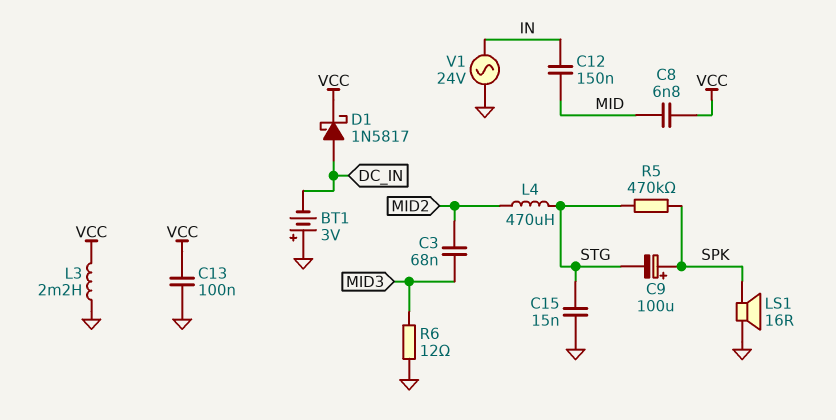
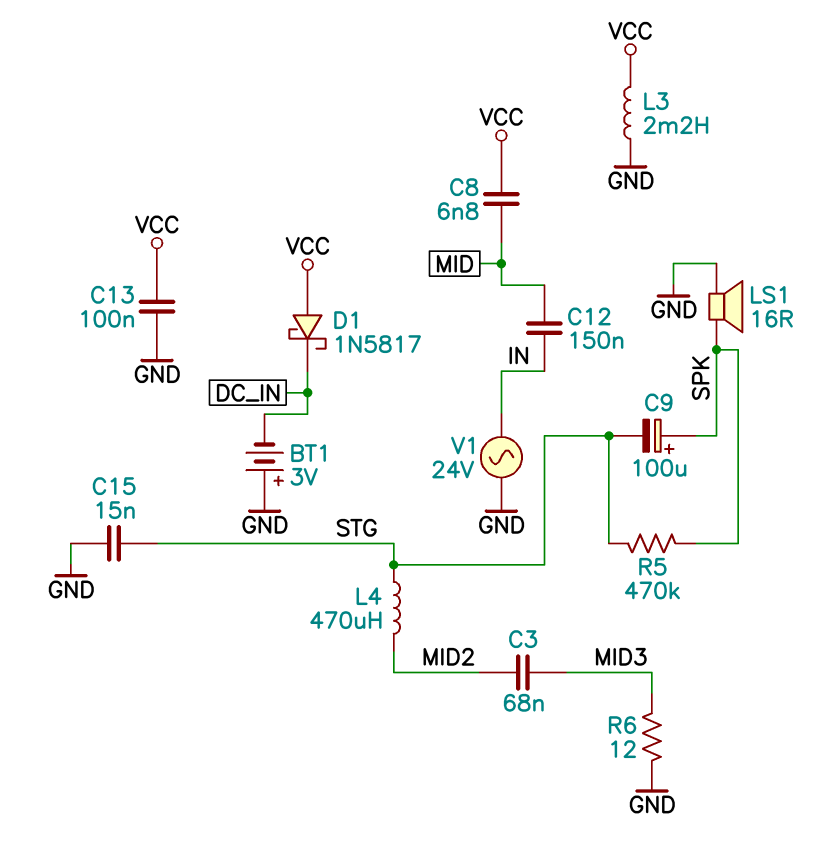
D1: schottky 1N5817 (A DC_IN, K VCC) -> schottky 1N5817 (A VCC, K DC_IN)

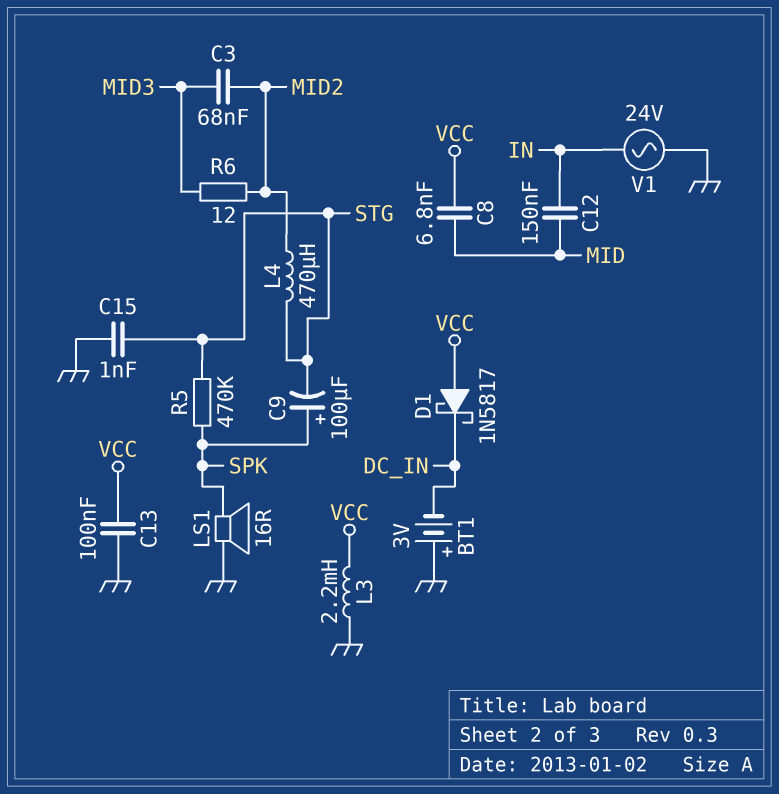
C15: 15nF (GND, STG) -> 1nF (GND, STG)
R6: 12 (GND, MID3) -> 12 (MID2, MID3)

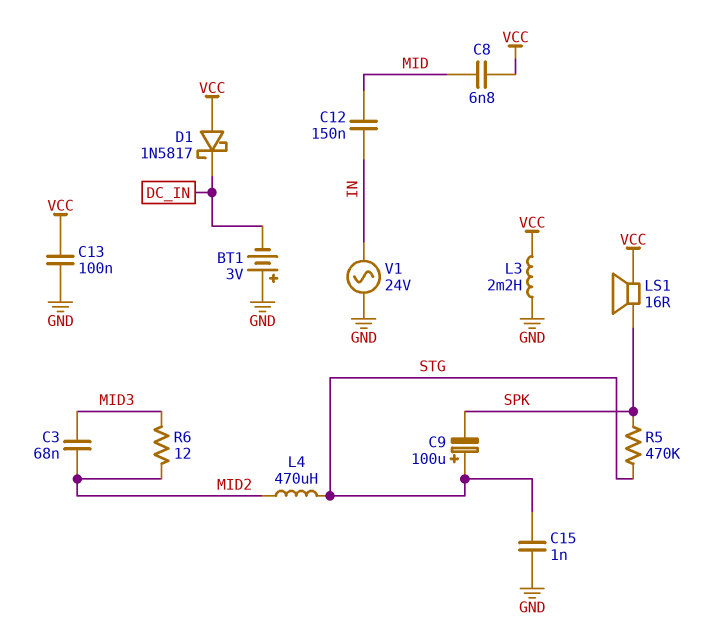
C9: 100uF (plus SPK, minus STG) -> 100uF (plus STG, minus SPK)
LS1: speaker 16R (GND, SPK) -> speaker 16R (SPK, VCC)

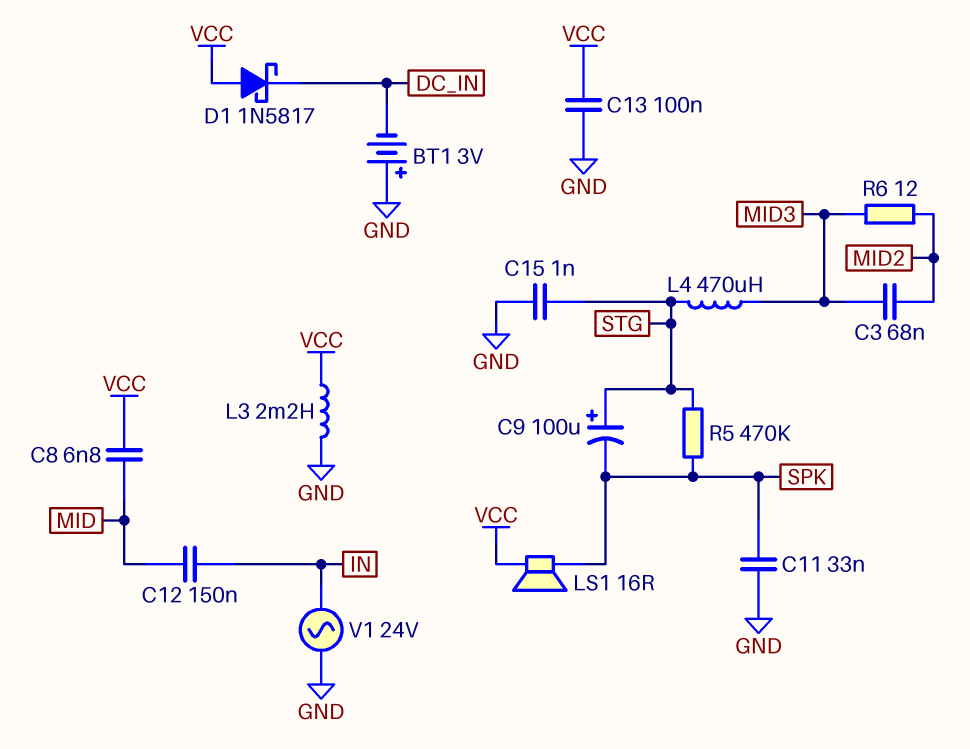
C11: none -> 33nF (GND, SPK)
L4: 470uH (MID2, STG) -> 470uH (MID3, STG)

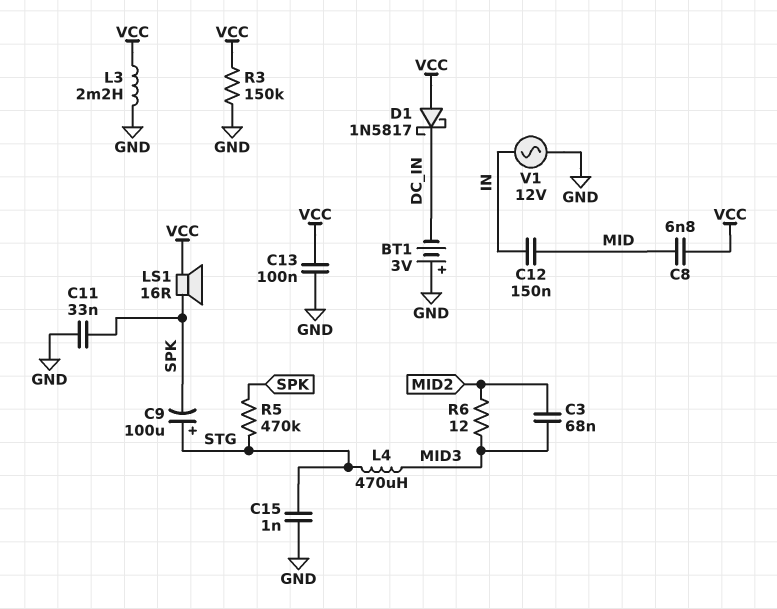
R3: none -> 150k (GND, VCC)
V1: AC 24V (GND, IN) -> AC 12V (GND, IN)

